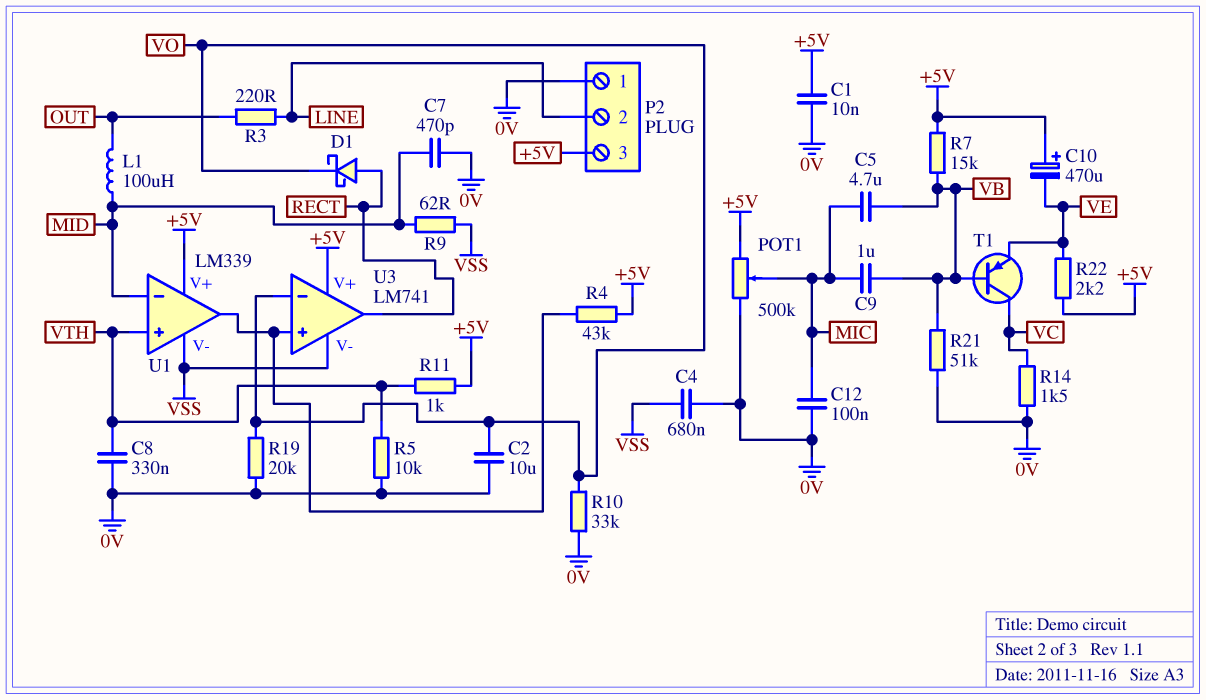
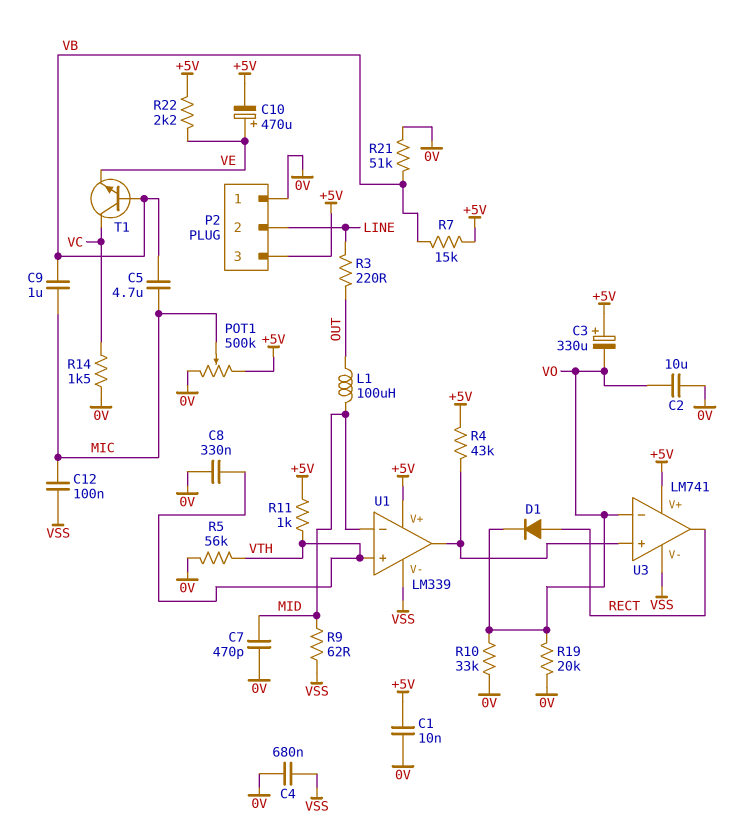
C3: none -> 330uF (plus +5V, minus VO)
C10: 470uF (plus +5V, minus VE) -> 470uF (plus VE, minus +5V)
C12: 100nF (0V, MIC) -> 100nF (MIC, VSS)
D1: schottky (A RECT, K VO) -> diode (A RECT, K VO)
R5: 10k (0V, VTH) -> 56k (0V, VTH)
T1: PNP (B VB, C VC, E VE) -> NPN (B VB, C VC, E VE)

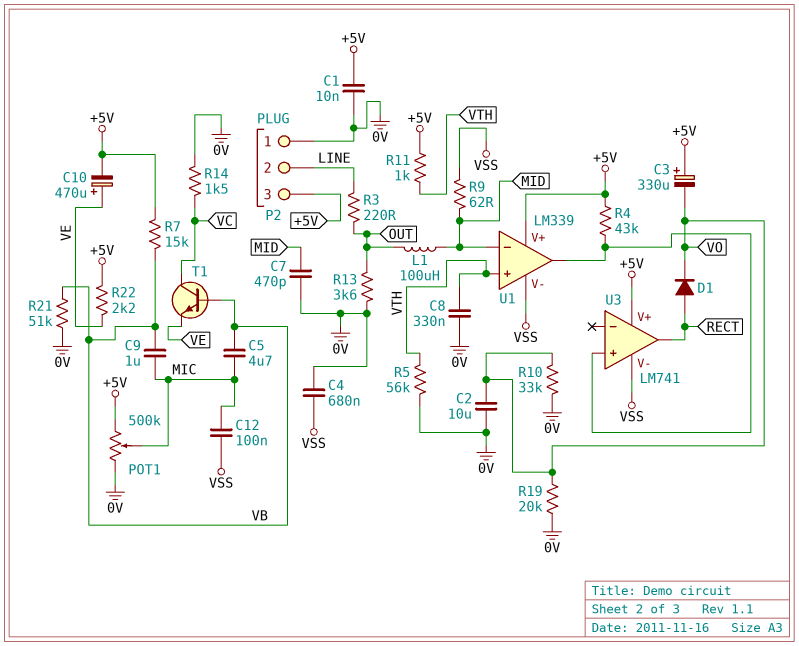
R13: none -> 3.6k (0V, OUT)
U3 pin in-: VO -> none

